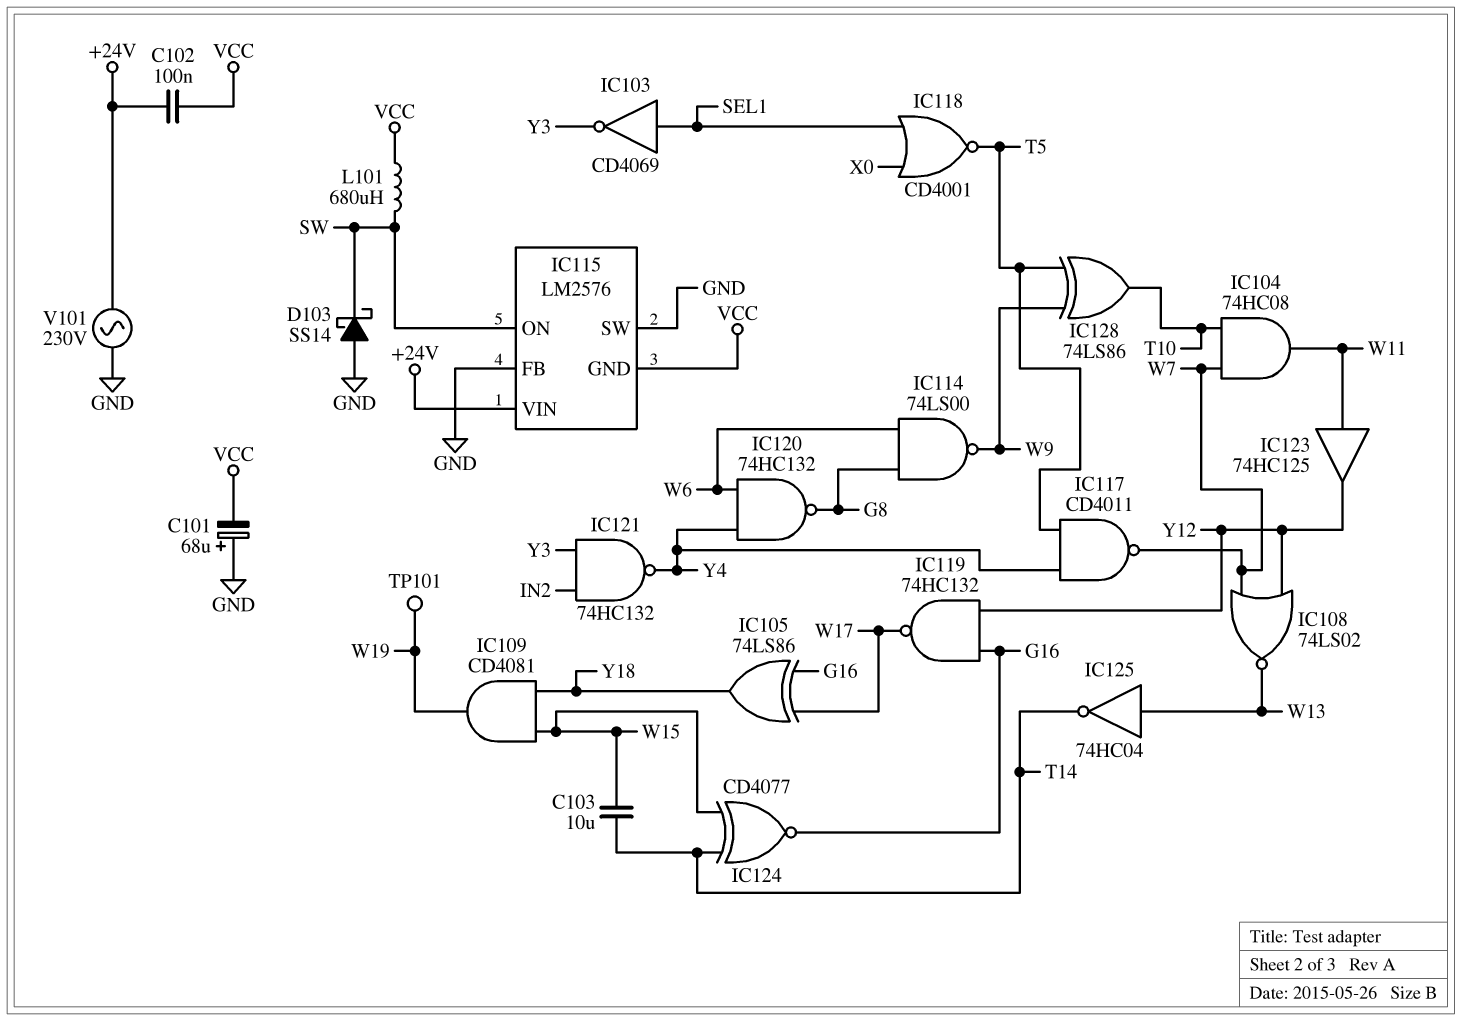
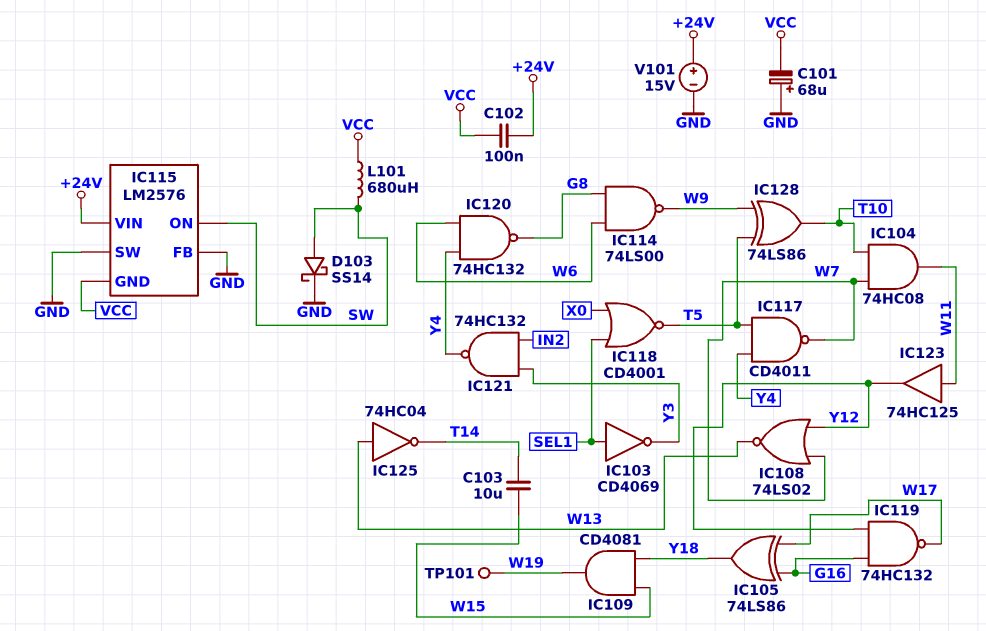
D103: schottky SS14 (A GND, K SW) -> schottky SS14 (A SW, K GND)
IC124: XNOR CD4077 (in T14, in W15, out G16) -> none
V101: AC 230V (+24V, GND) -> 15V (plus +24V, minus GND)

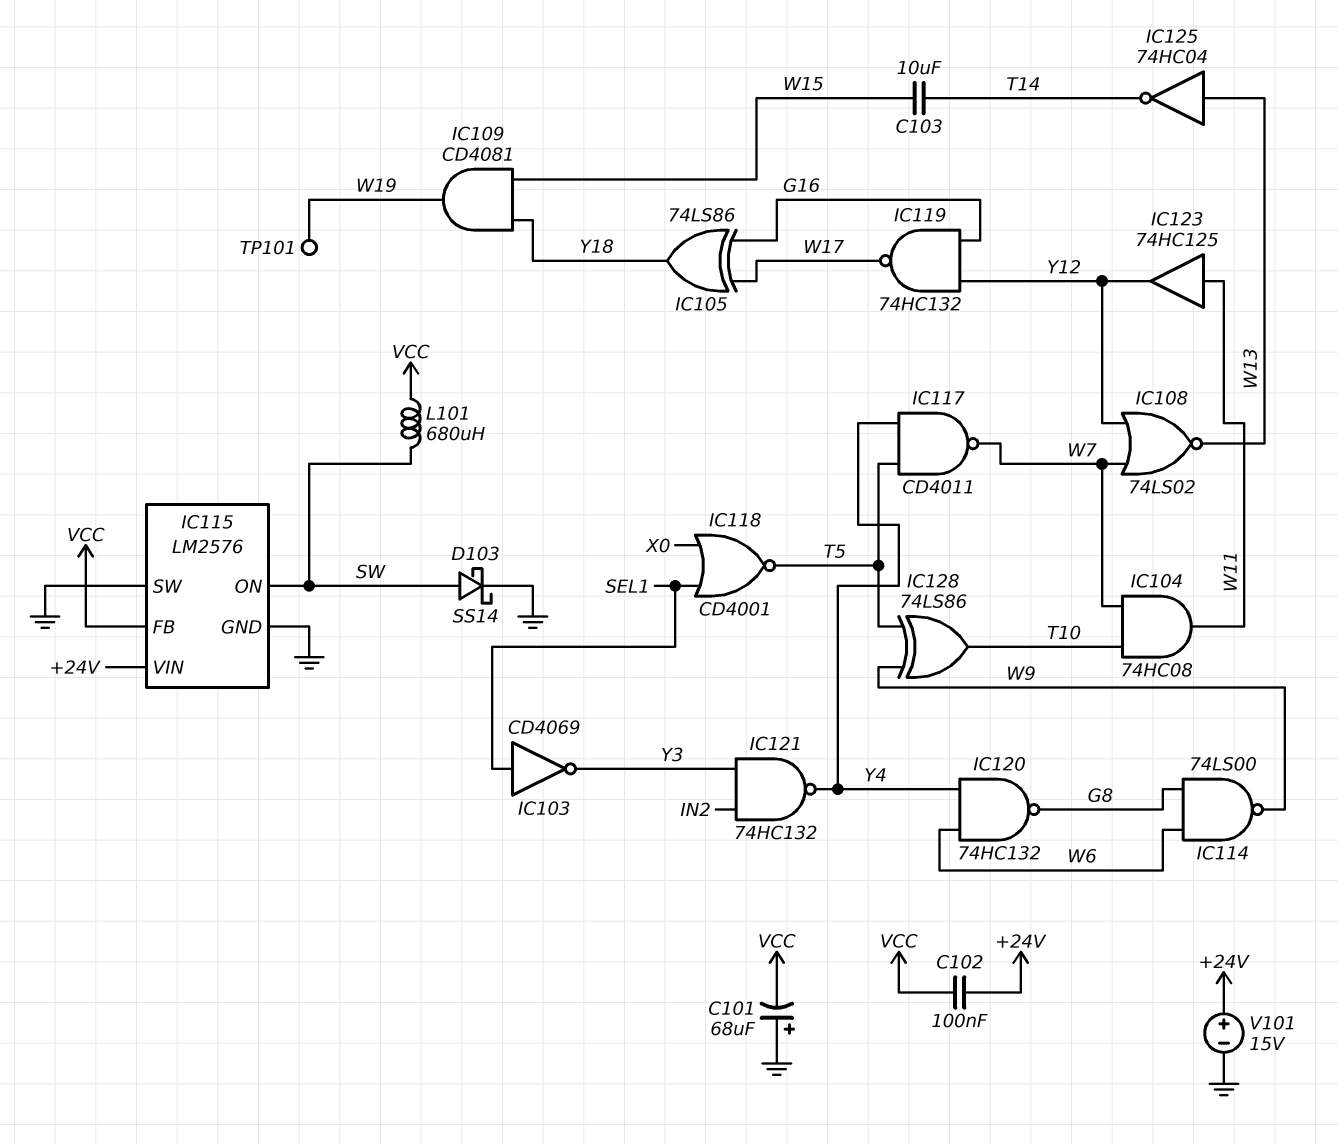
IC115 pin FB: GND -> VCC
IC115 pin GND: VCC -> GND

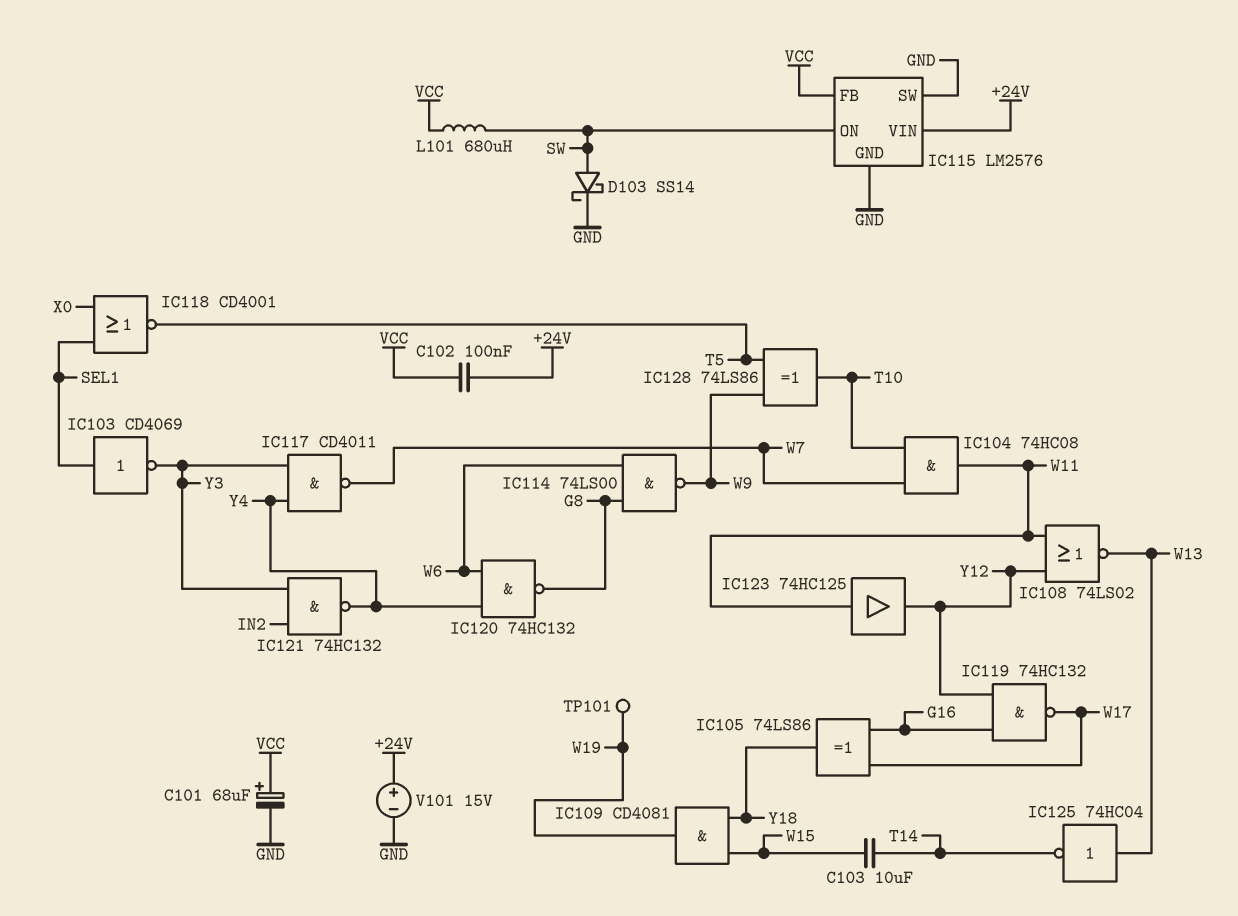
C101: 68uF (plus GND, minus VCC) -> 68uF (plus VCC, minus GND)
IC108: NOR 74LS02 (in W7, in Y12, out W13) -> NOR 74LS02 (in W11, in Y12, out W13)
IC117: NAND CD4011 (in T5, in Y4, out W7) -> NAND CD4011 (in Y3, in Y4, out W7)

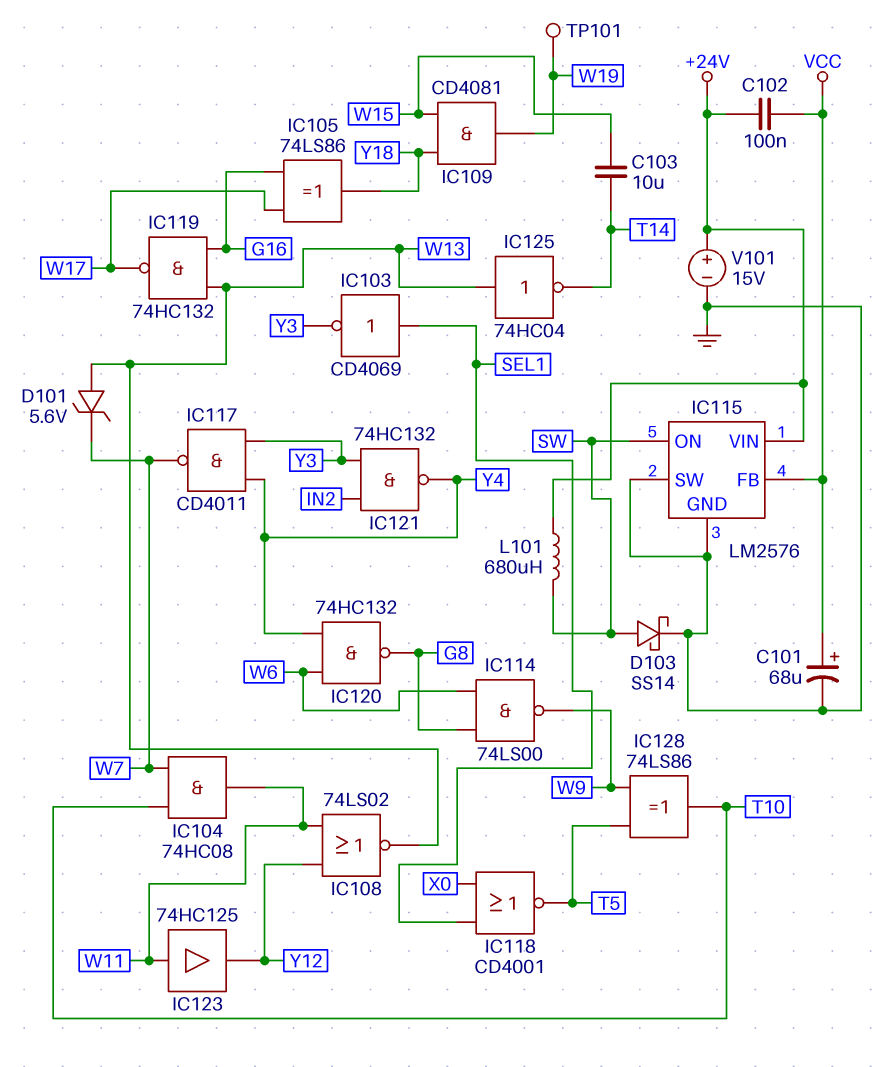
D101: none -> zener 5.6V (A W13, K W7)
IC119: NAND 74HC132 (in G16, in Y12, out W17) -> NAND 74HC132 (in G16, in W13, out W17)
L101: 680uH (SW, VCC) -> 680uH (+24V, SW)

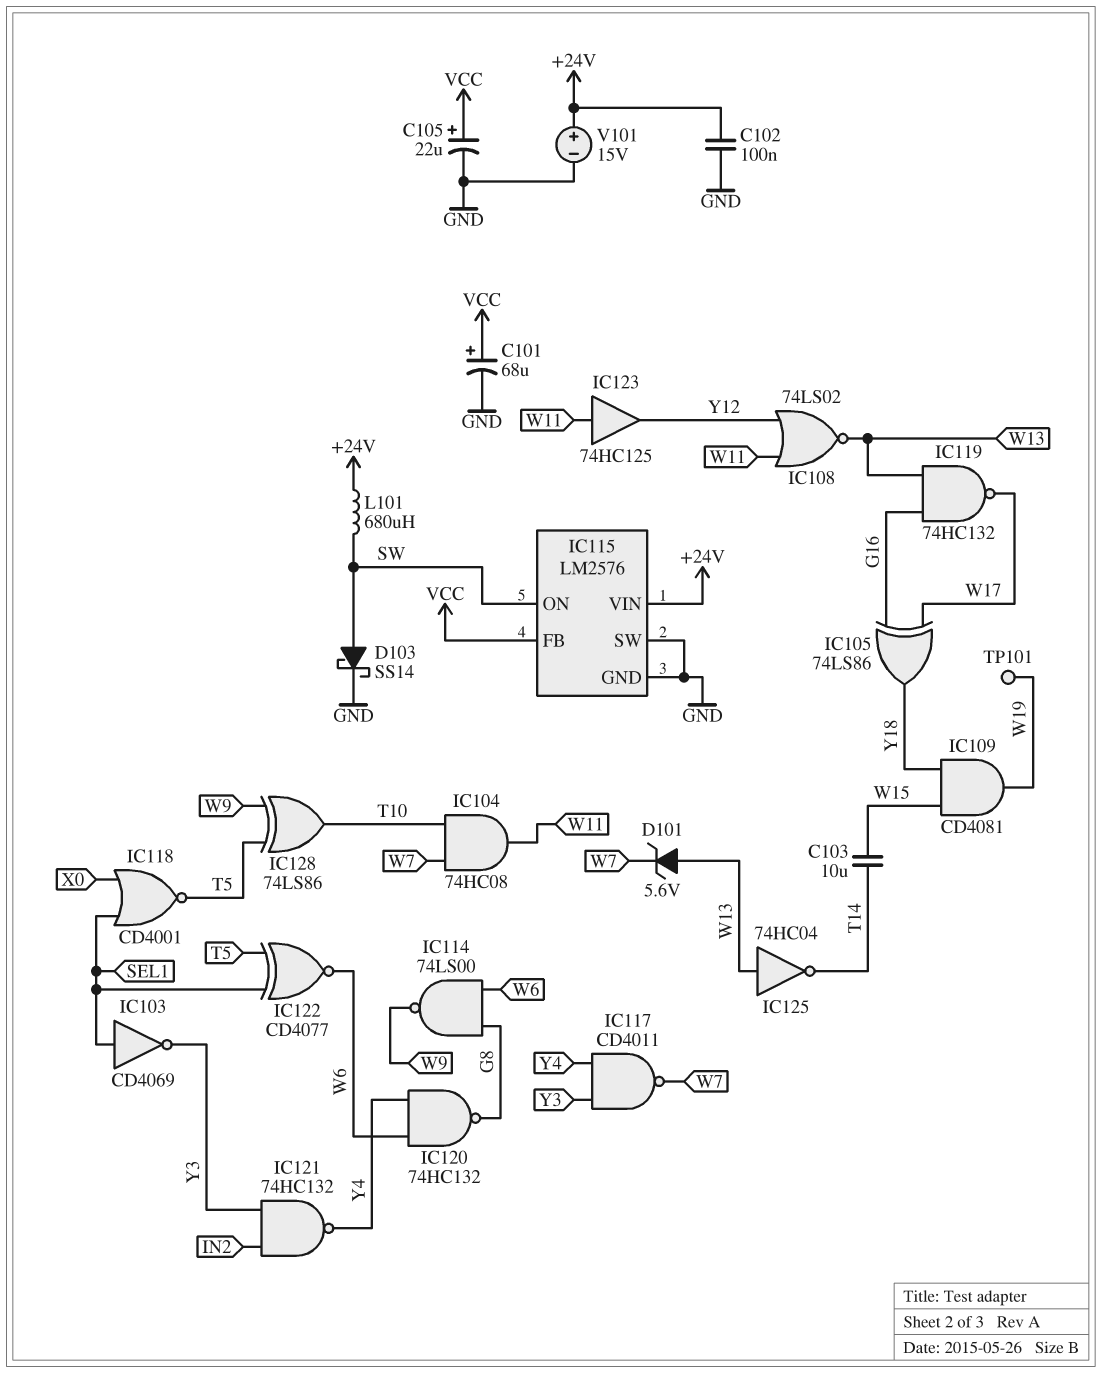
C102: 100nF (+24V, VCC) -> 100nF (+24V, GND)
C105: none -> 22uF (plus VCC, minus GND)
IC122: none -> XNOR CD4077 (in SEL1, in T5, out W6)

